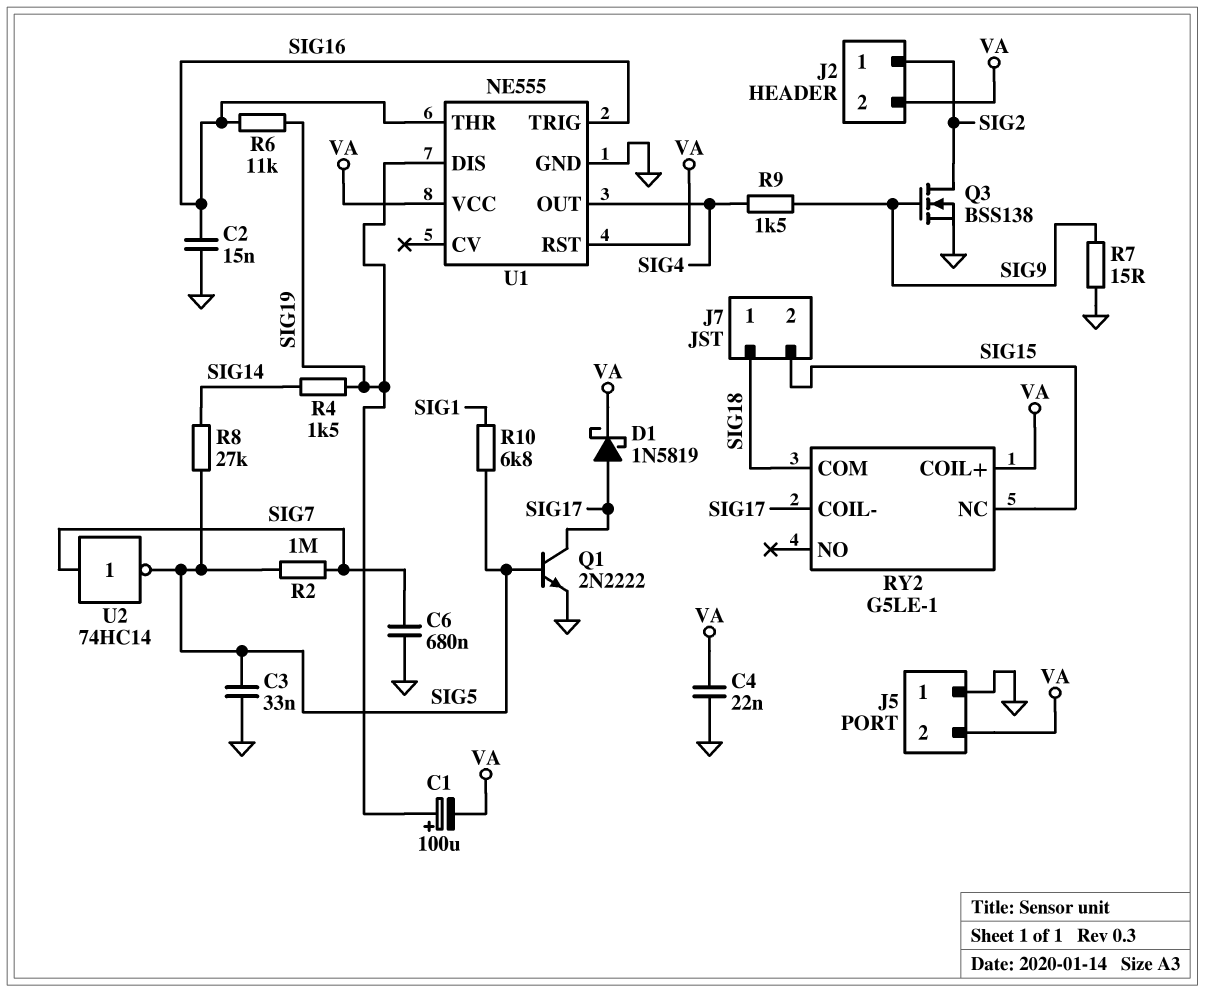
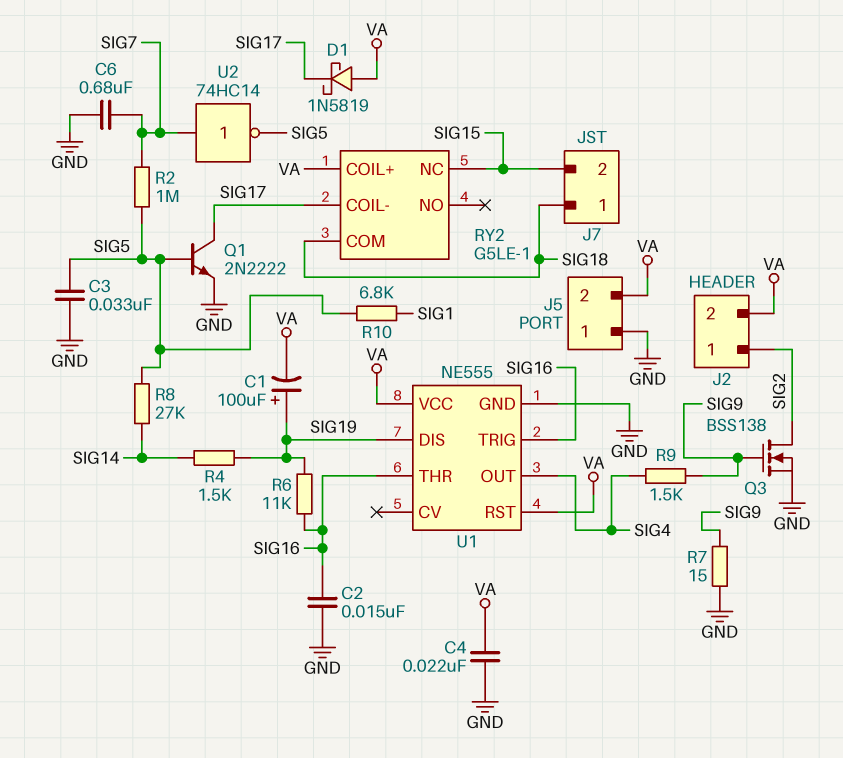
D1: schottky 1N5819 (A SIG17, K VA) -> schottky 1N5819 (A VA, K SIG17)

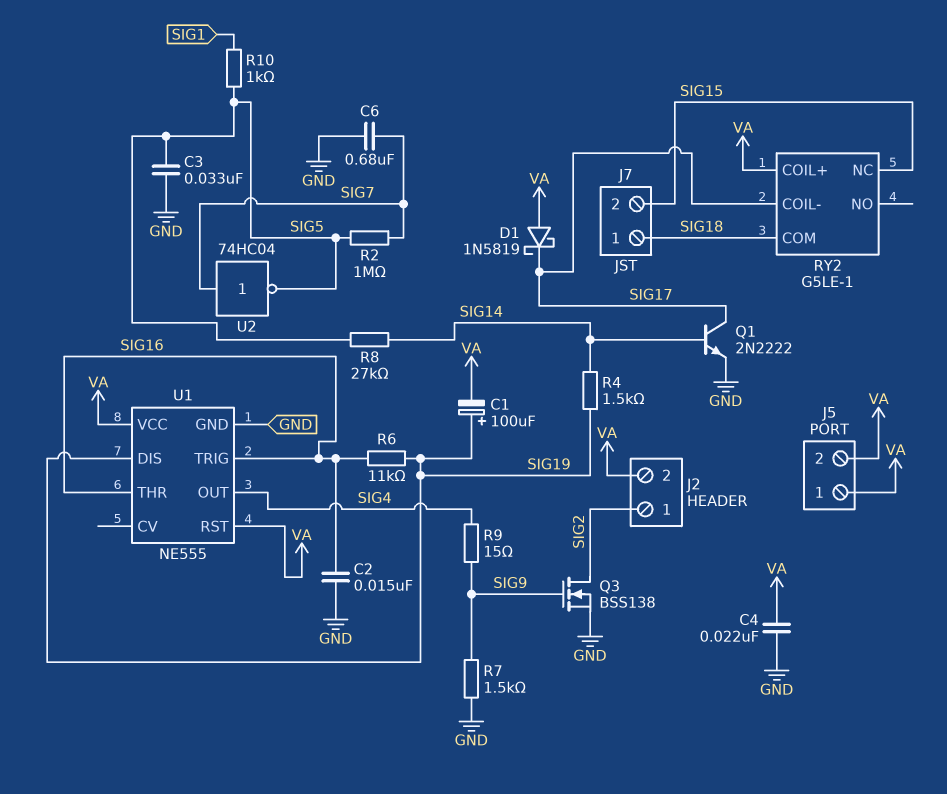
J5 pin 1: GND -> VA
Q1: NPN 2N2222 (B SIG5, C SIG17, E GND) -> NPN 2N2222 (B SIG14, C SIG17, E GND)
R7: 15 (GND, SIG9) -> 1.5k (GND, SIG9)
R9: 1.5k (SIG4, SIG9) -> 15 (SIG4, SIG9)
R10: 6.8k (SIG1, SIG5) -> 1k (SIG1, SIG5)
U2: NOT 74HC14 (in SIG7, out SIG5) -> NOT 74HC04 (in SIG7, out SIG5)

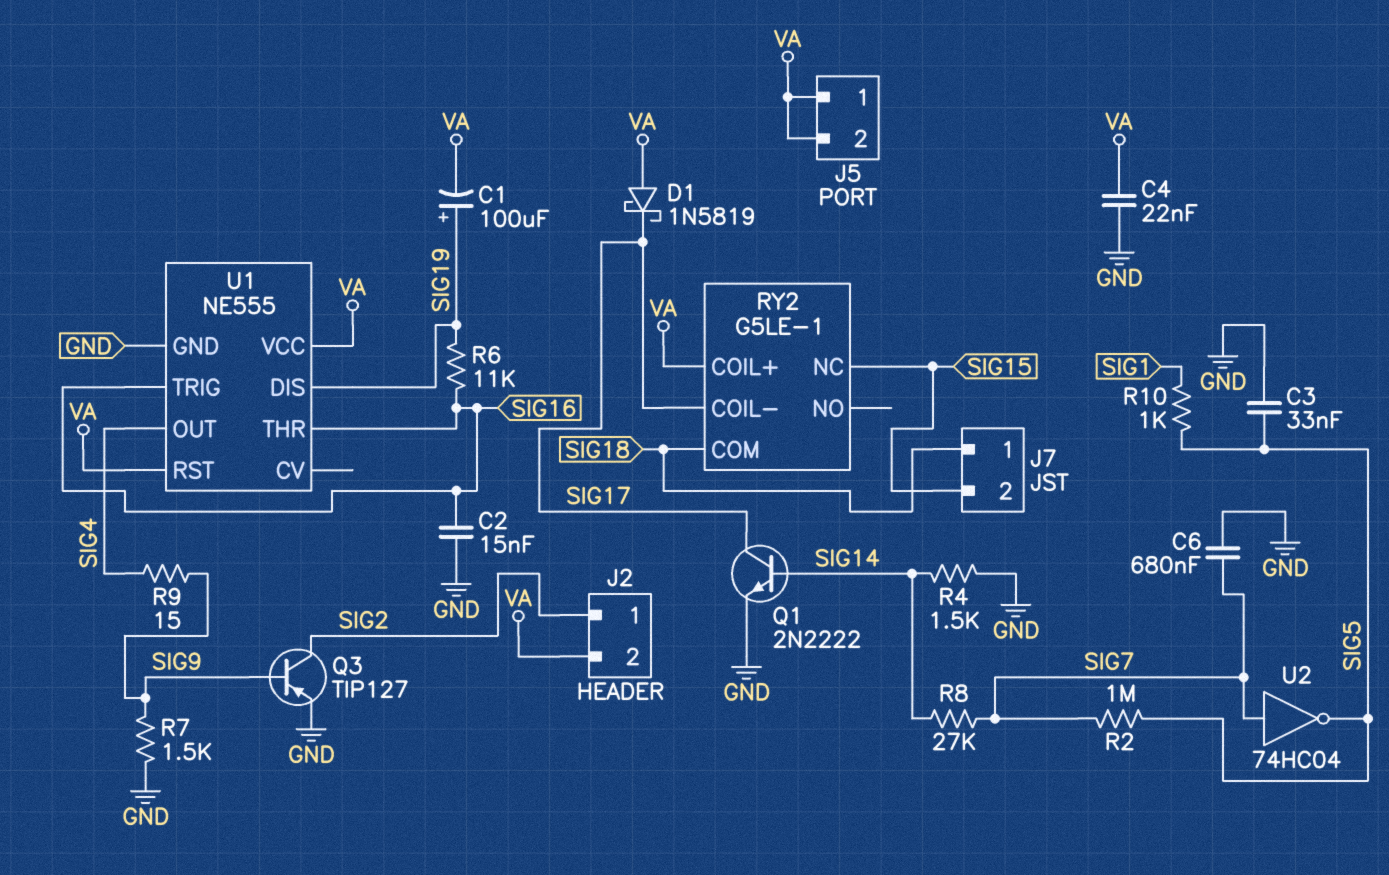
Q3: NMOS BSS138 (G SIG9, D SIG2, S GND) -> PNP TIP127 (B SIG9, C SIG2, E GND)
R4: 1.5k (SIG14, SIG19) -> 1.5k (GND, SIG14)
R8: 27k (SIG5, SIG14) -> 27k (SIG7, SIG14)

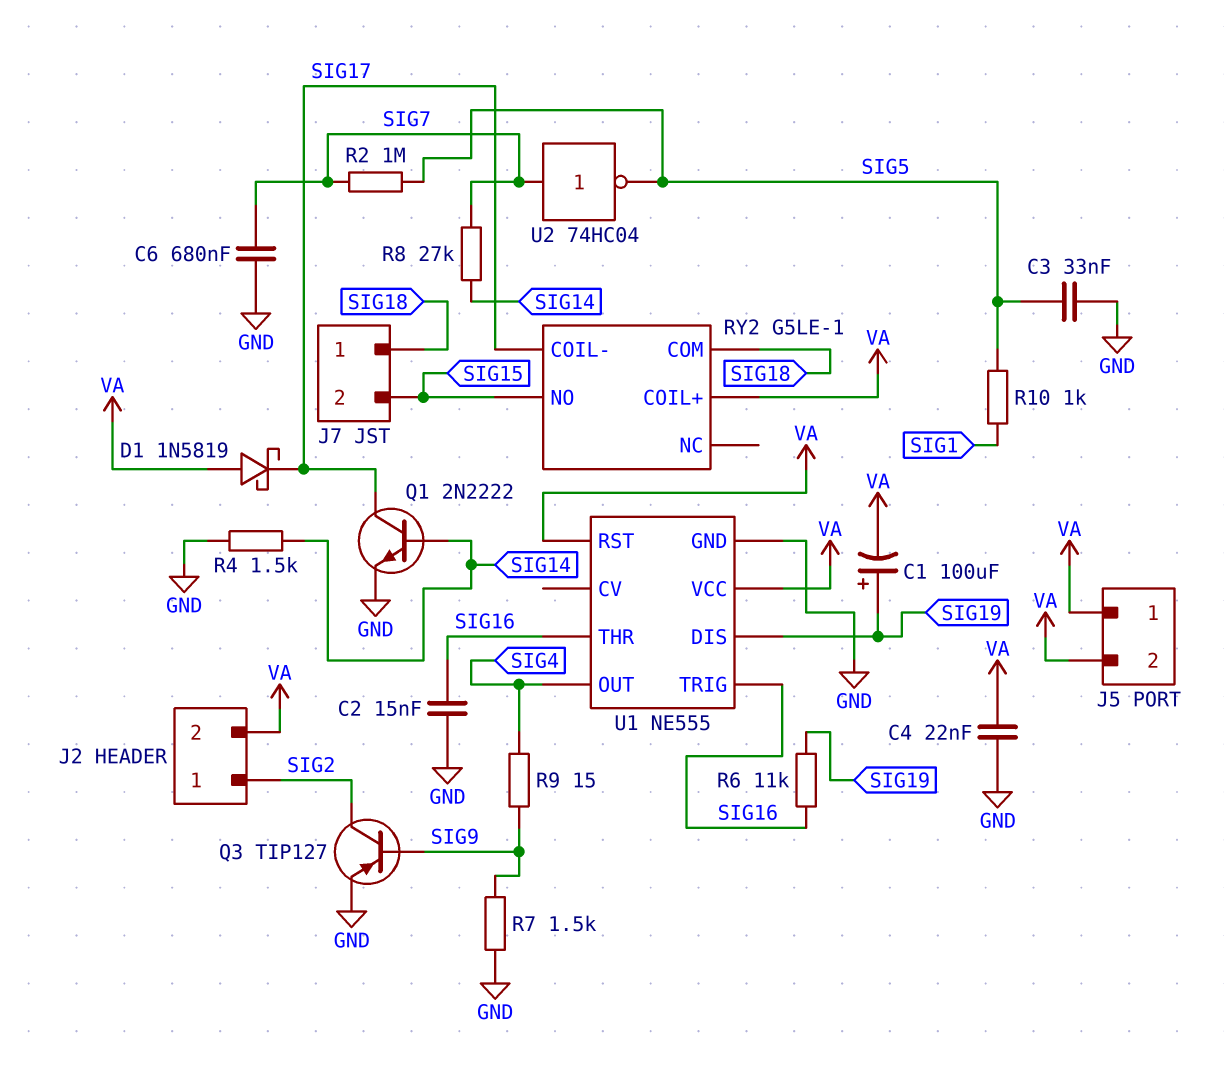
RY2 pin NC: SIG15 -> none
RY2 pin NO: none -> SIG15

